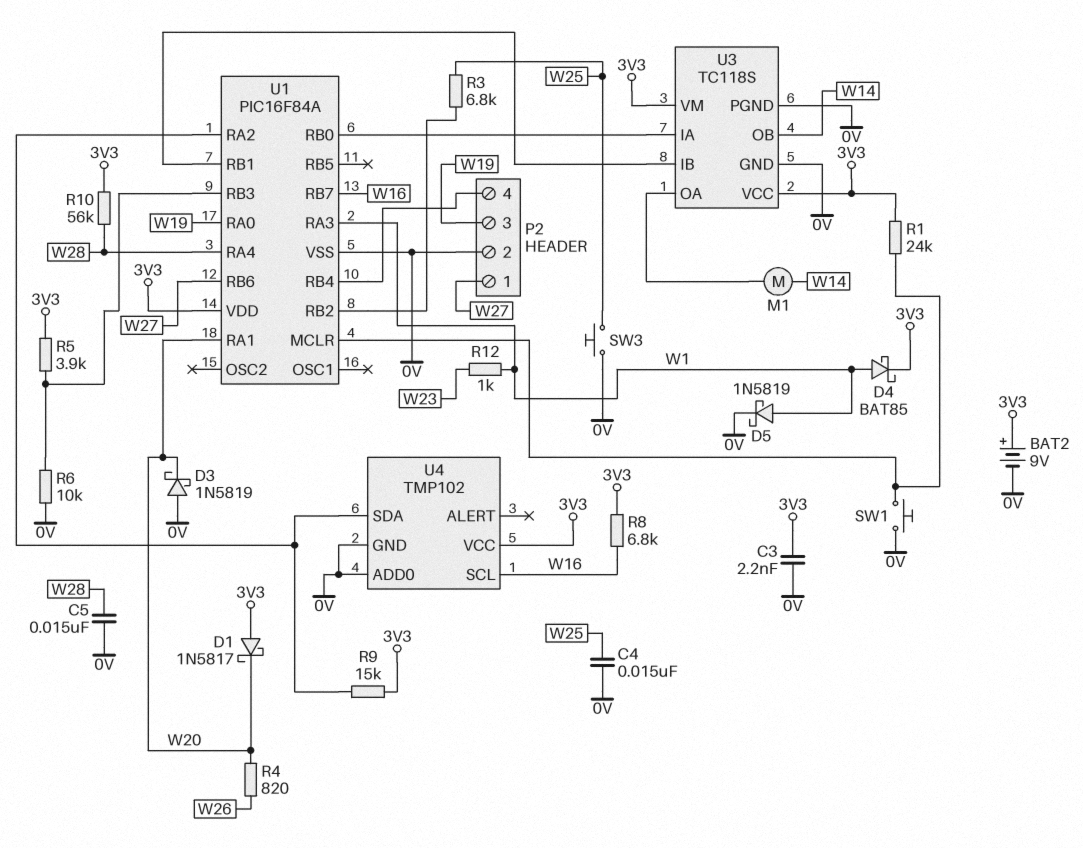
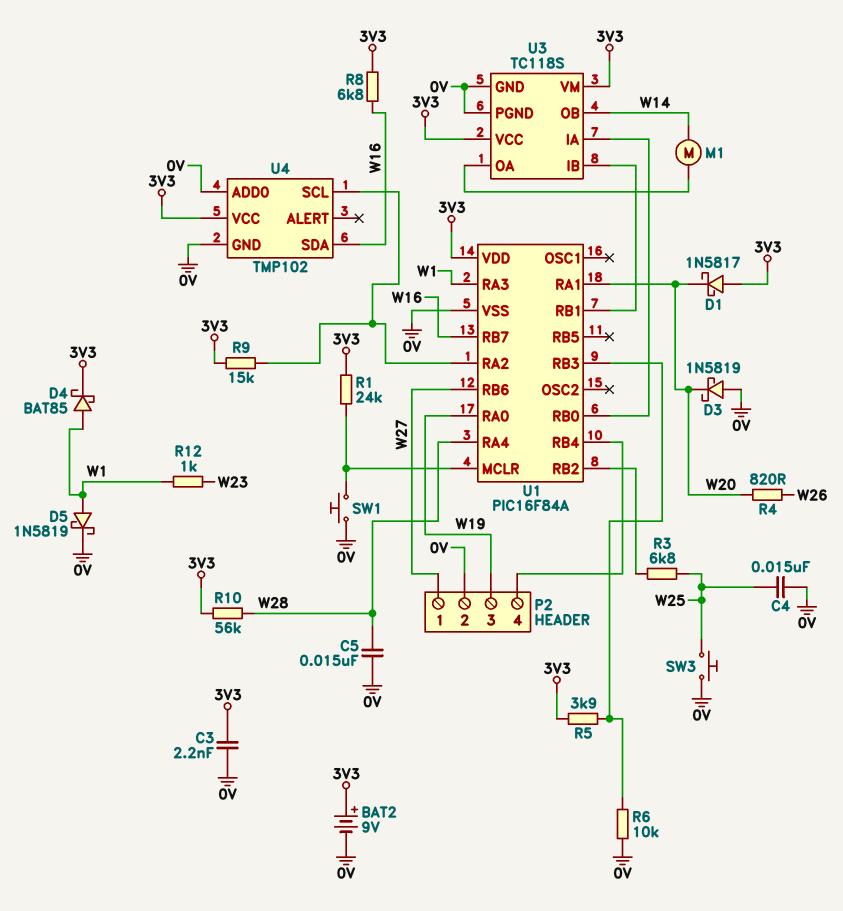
U4 pin SCL: W16 -> U1/RA2
U4 pin SDA: U1/RA2 -> W16

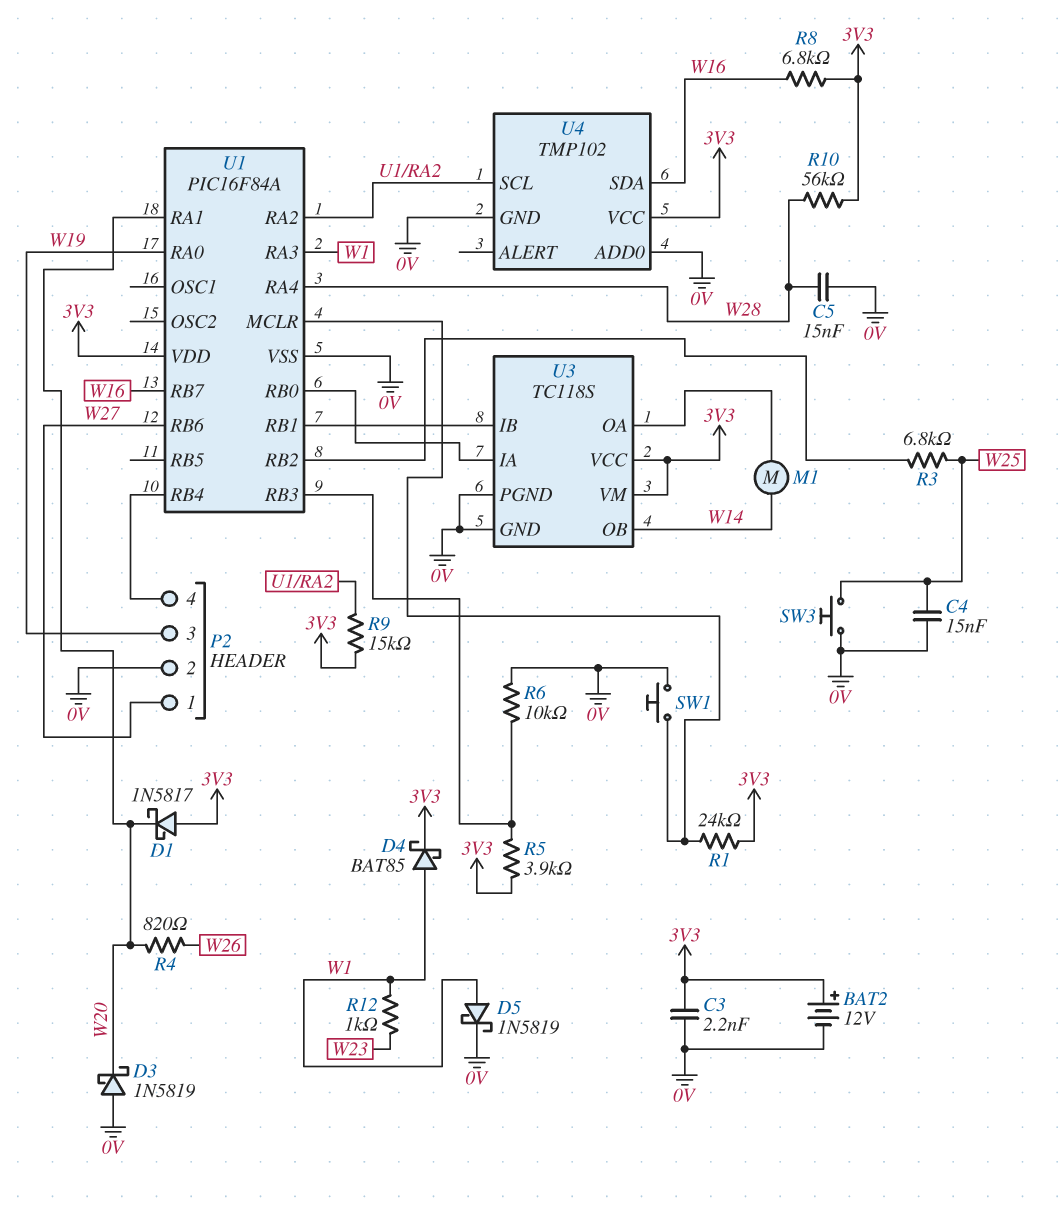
BAT2: 9V (plus 3V3, minus 0V) -> 12V (plus 3V3, minus 0V)

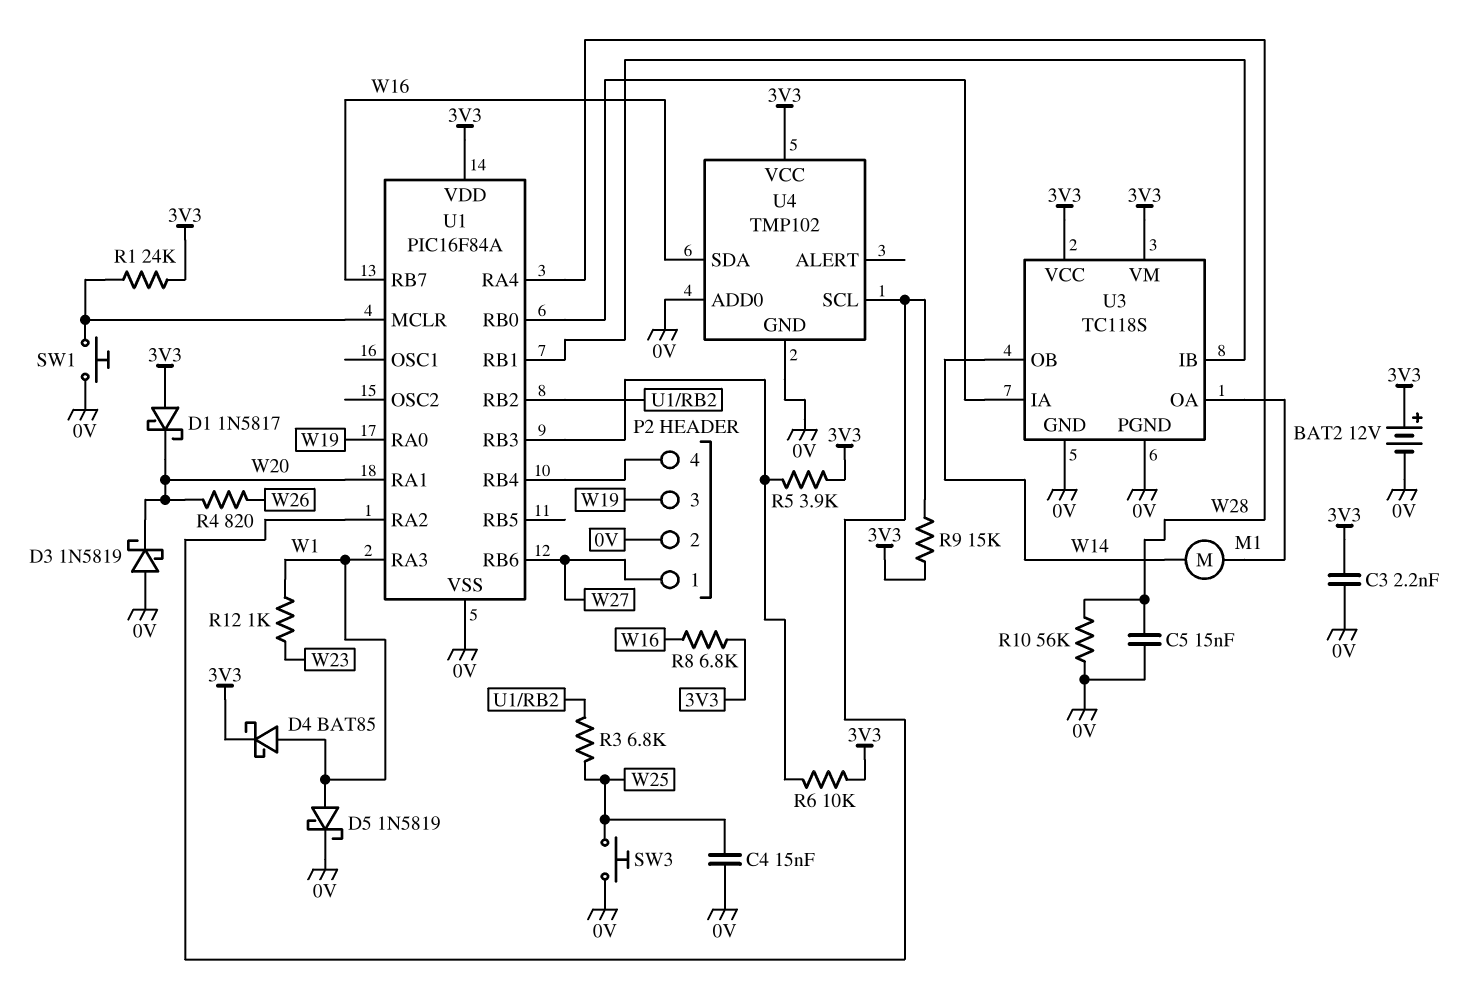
R6: 10k (0V, U1/RB3) -> 10k (3V3, U1/RB3)
R10: 56k (3V3, W28) -> 56k (0V, W28)

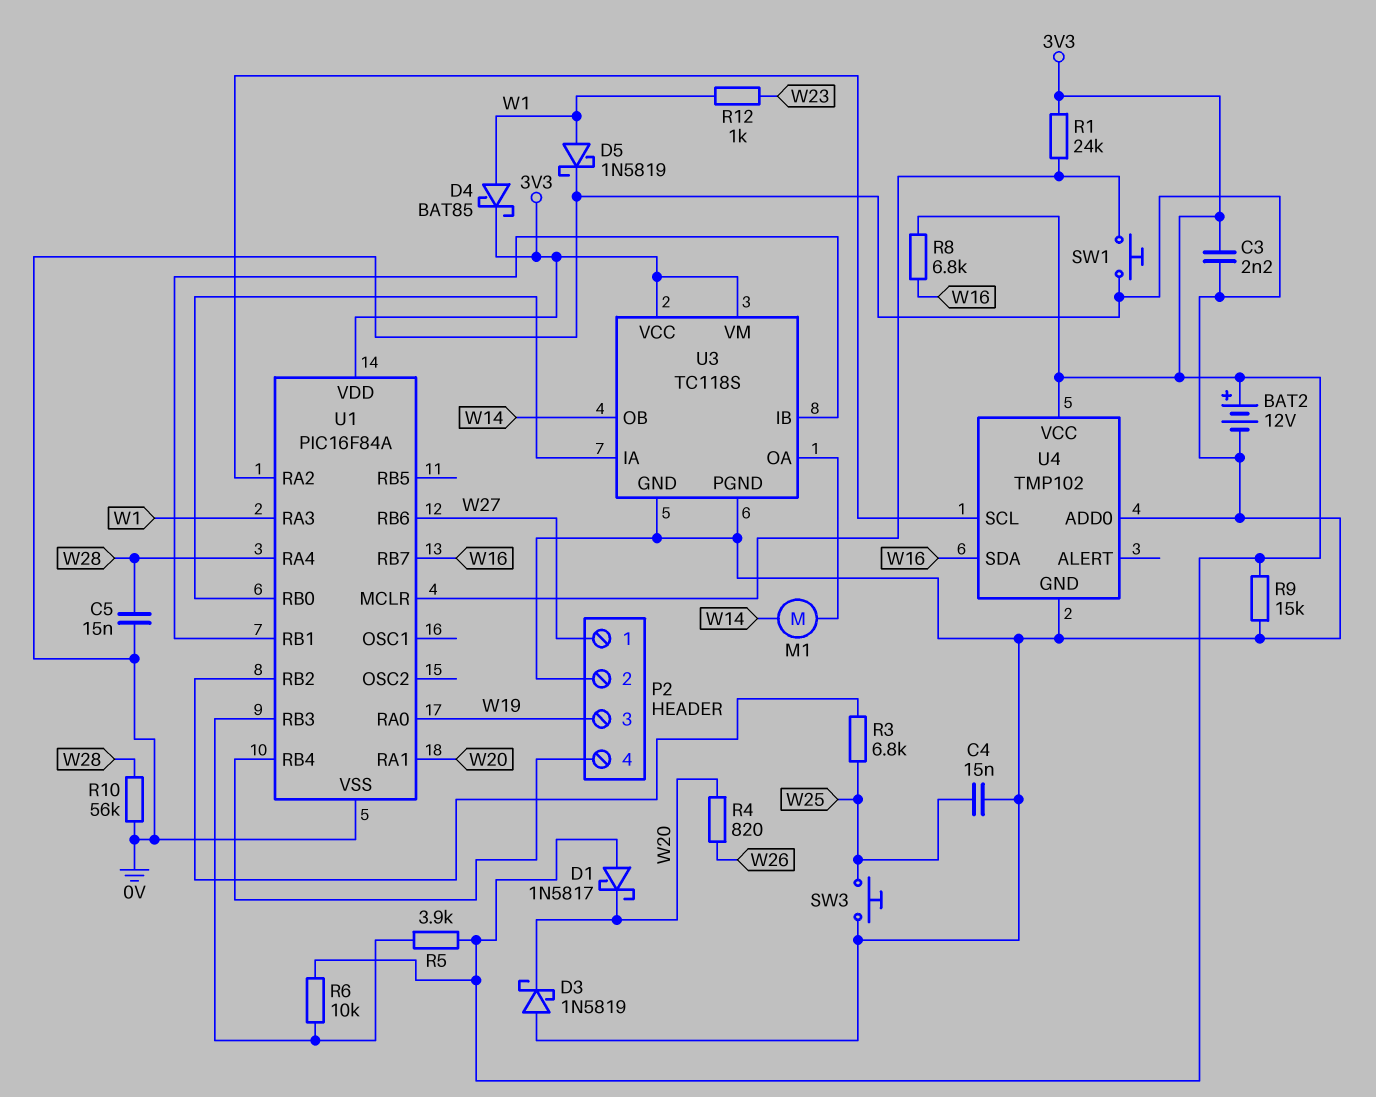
R9: 15k (3V3, U1/RA2) -> 15k (0V, 3V3)

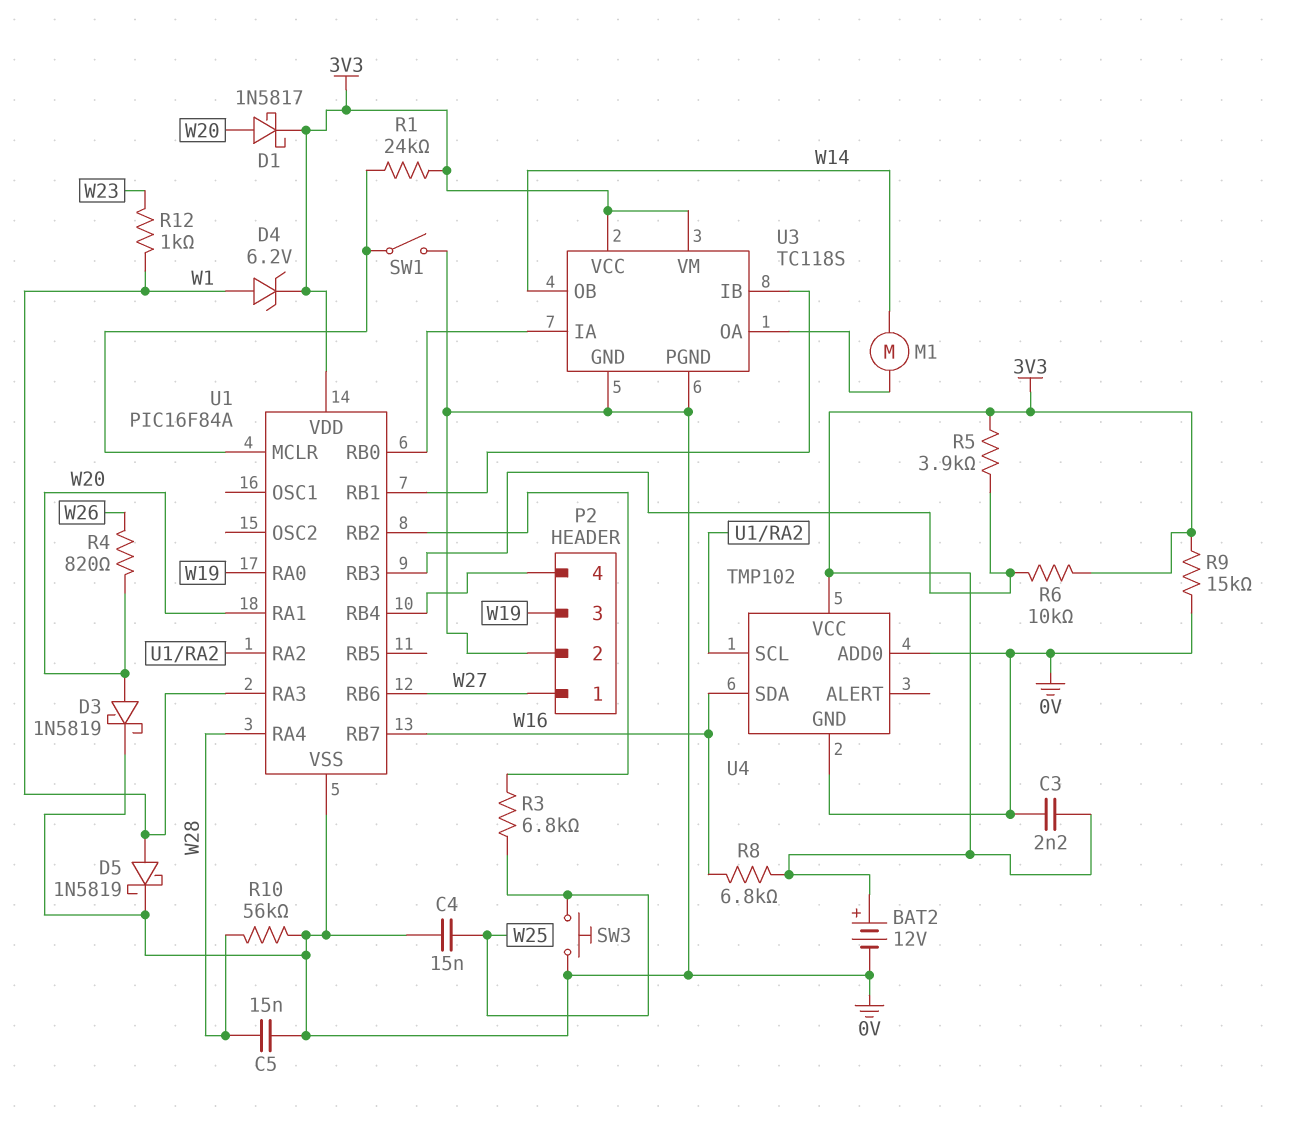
D1: schottky 1N5817 (A 3V3, K W20) -> schottky 1N5817 (A W20, K 3V3)
D3: schottky 1N5819 (A 0V, K W20) -> schottky 1N5819 (A W20, K 0V)
D4: schottky BAT85 (A W1, K 3V3) -> zener 6.2V (A W1, K 3V3)
SW1: button (0V, U1/MCLR) -> switch (0V, U1/MCLR)

